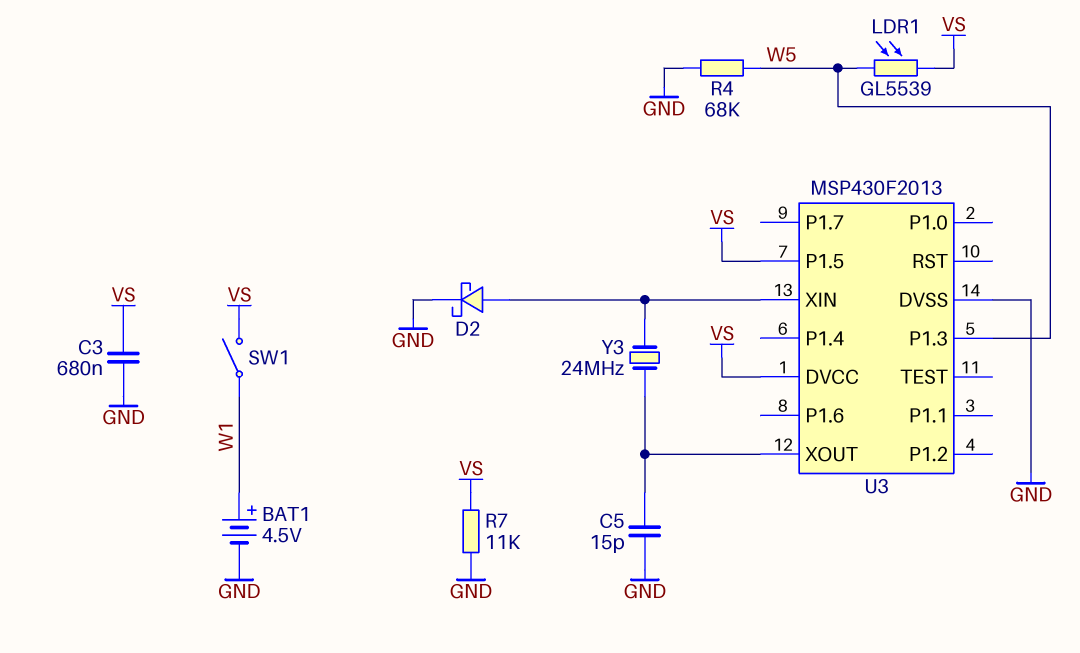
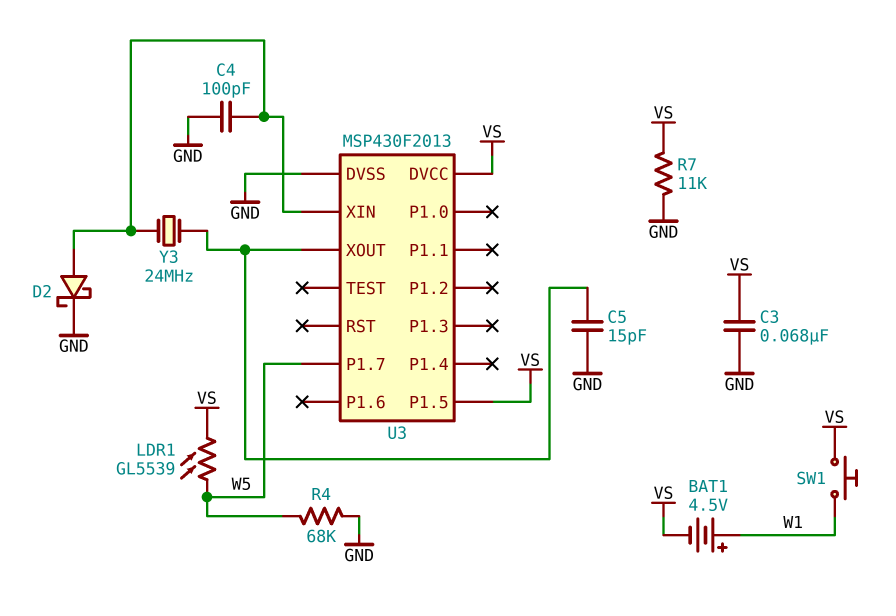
BAT1: 4.5V (plus W1, minus GND) -> 4.5V (plus W1, minus VS)
C3: 680nF (GND, VS) -> 68nF (GND, VS)
C4: none -> 100pF (GND, U3/XIN)
SW1: switch (VS, W1) -> button (VS, W1)
U3 pin P1.3: W5 -> none
U3 pin P1.7: none -> W5

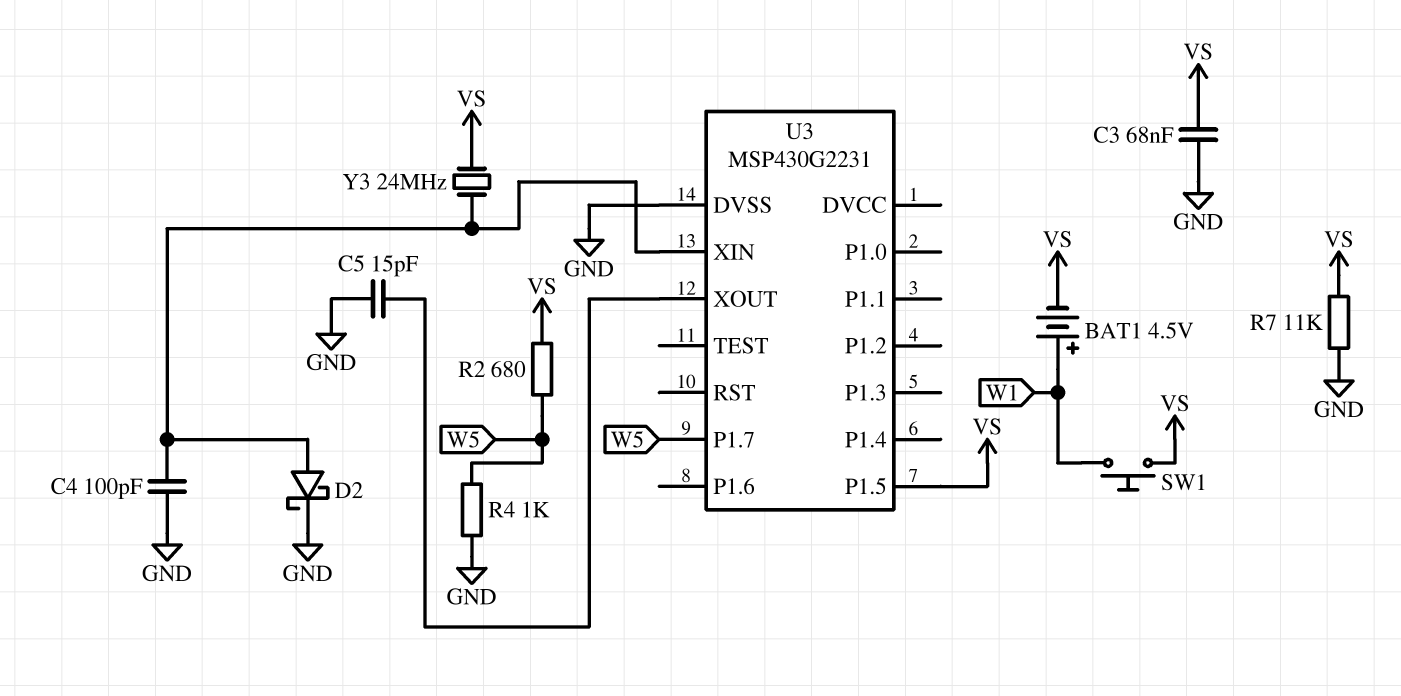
LDR1: GL5539 (VS, W5) -> none
R2: none -> 680 (VS, W5)
R4: 68k (GND, W5) -> 1k (GND, W5)
U3: MSP430F2013 -> MSP430G2231
U3 pin DVCC: VS -> none
Y3: 24MHz (U3/XIN, U3/XOUT) -> 24MHz (U3/XIN, VS)

